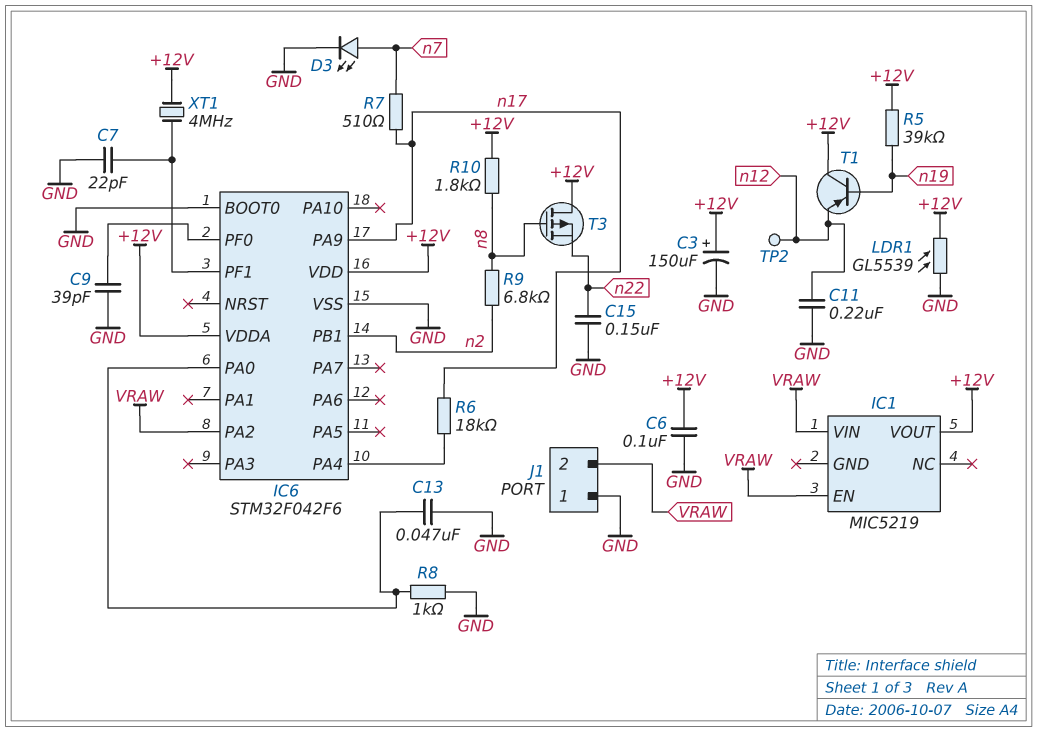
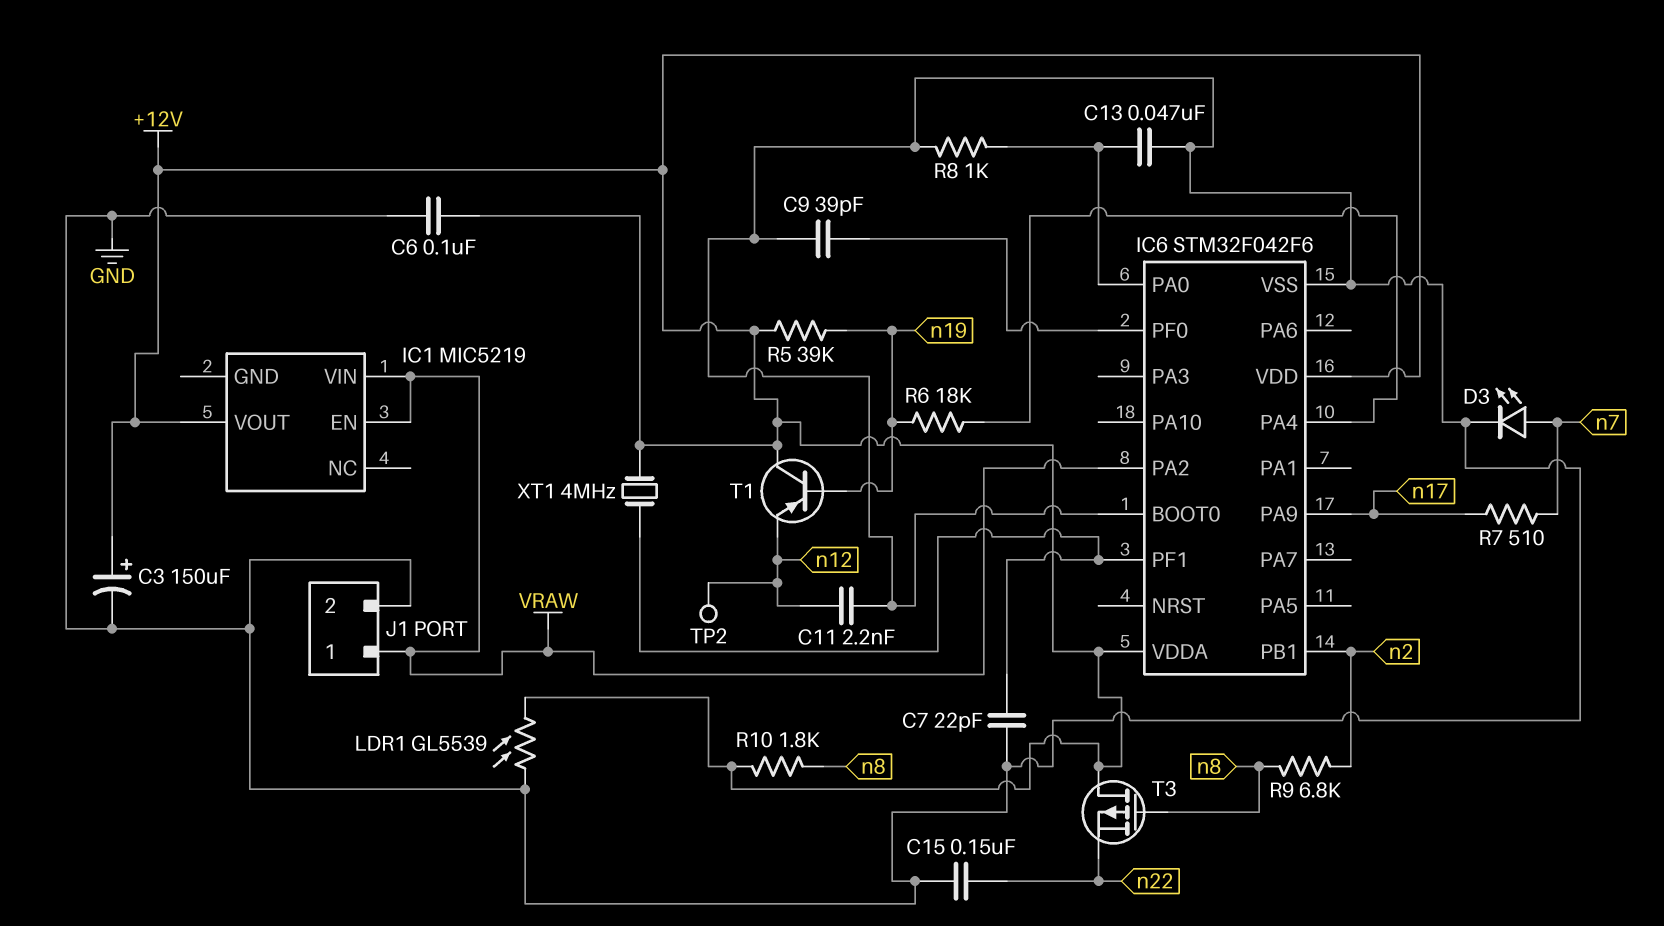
C11: 220nF (GND, n12) -> 2.2nF (GND, n12)
J1 pin 1: GND -> VRAW
J1 pin 2: VRAW -> GND
R6: 18k (IC6/PA4, n17) -> 18k (IC6/PA4, n19)

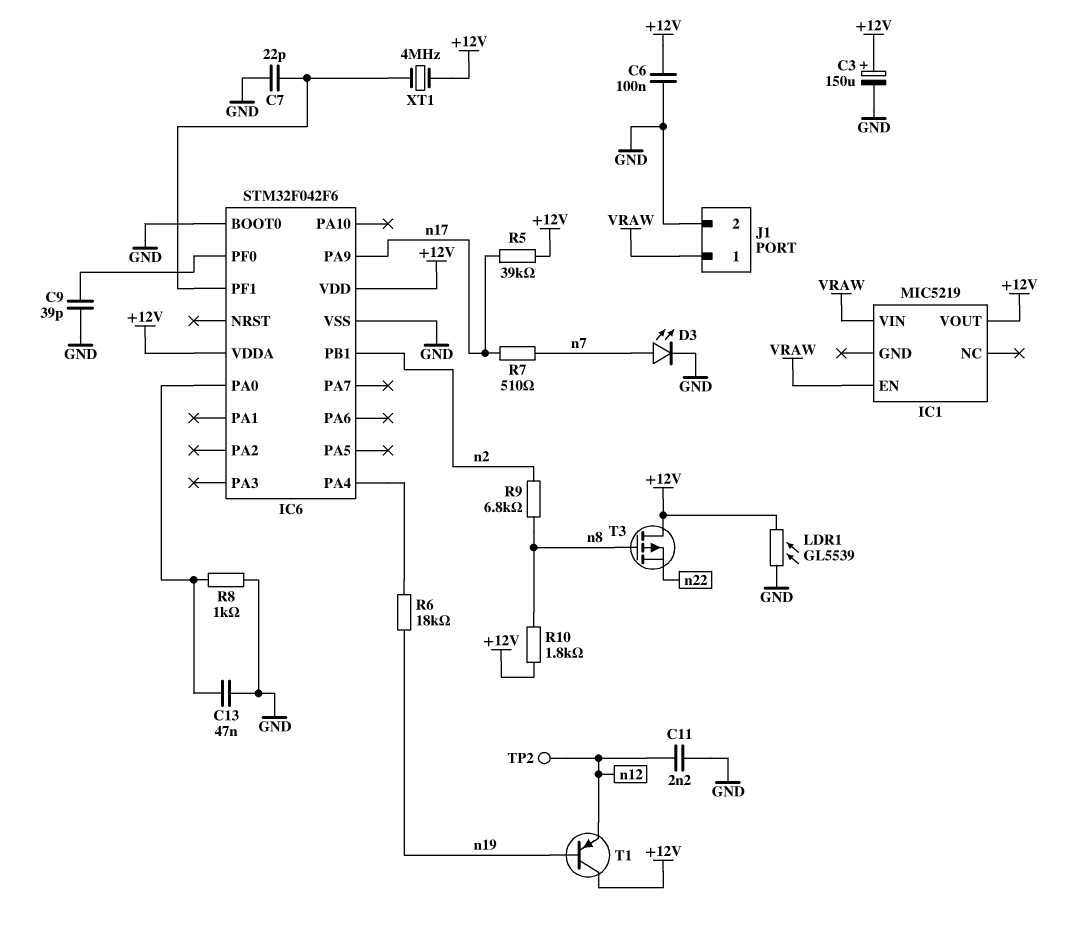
C15: 150nF (GND, n22) -> none
IC6 pin PA2: VRAW -> none
R5: 39k (+12V, n19) -> 39k (+12V, n17)

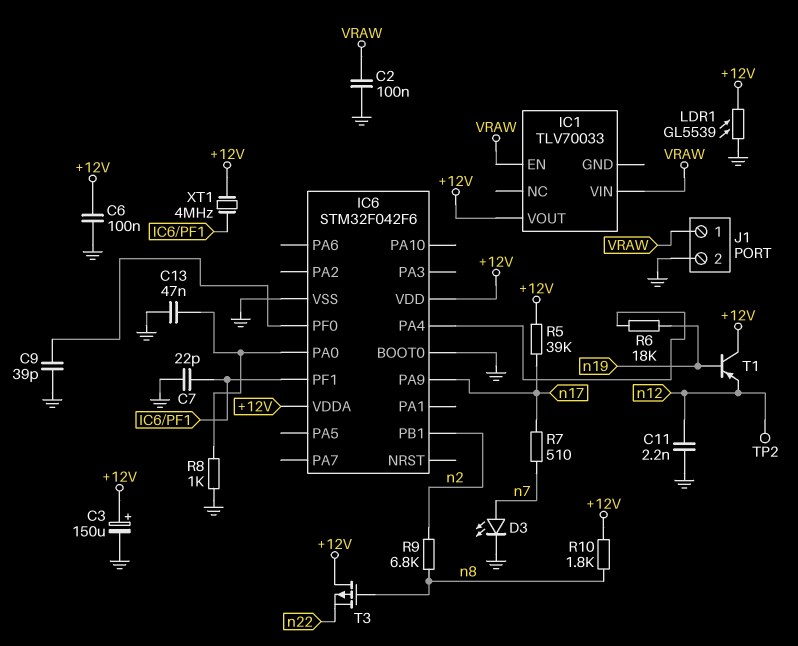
C2: none -> 100nF (GND, VRAW)
IC1: MIC5219 -> TLV70033

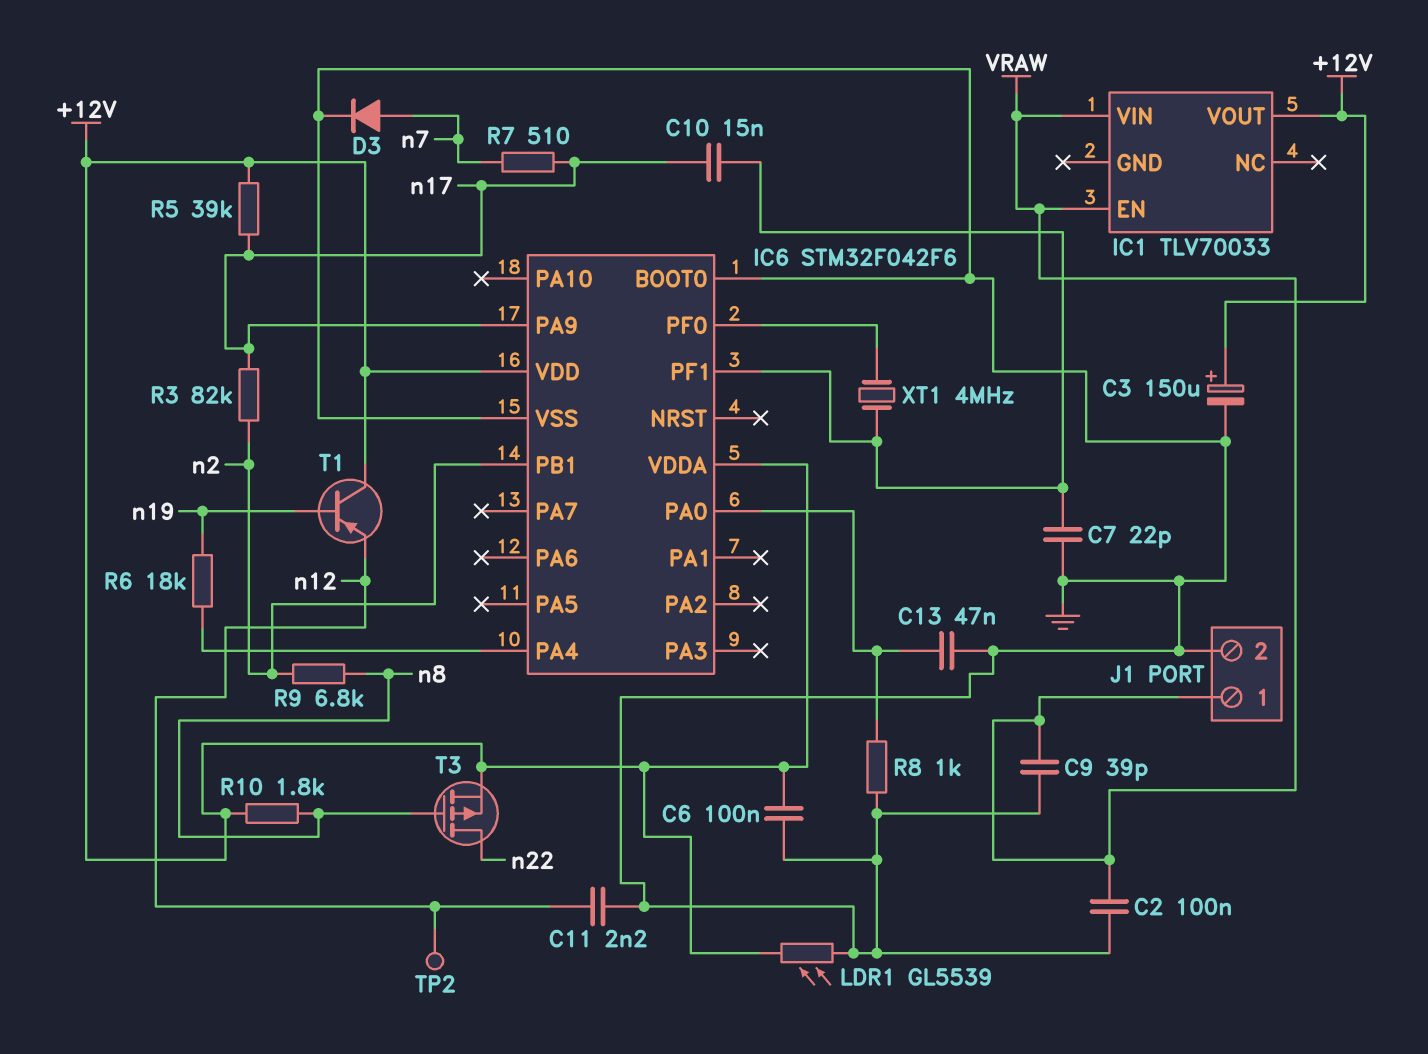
C9: 39pF (GND, IC6/PF0) -> 39pF (GND, VRAW)
C10: none -> 15nF (IC6/PF1, n17)
D3: LED (A n7, K GND) -> diode (A n7, K GND)
R3: none -> 82k (n2, n17)
T3: PMOS (G n8, D +12V, S n22) -> PMOS (G n8, D n22, S +12V)
XT1: 4MHz (+12V, IC6/PF1) -> 4MHz (IC6/PF0, IC6/PF1)

